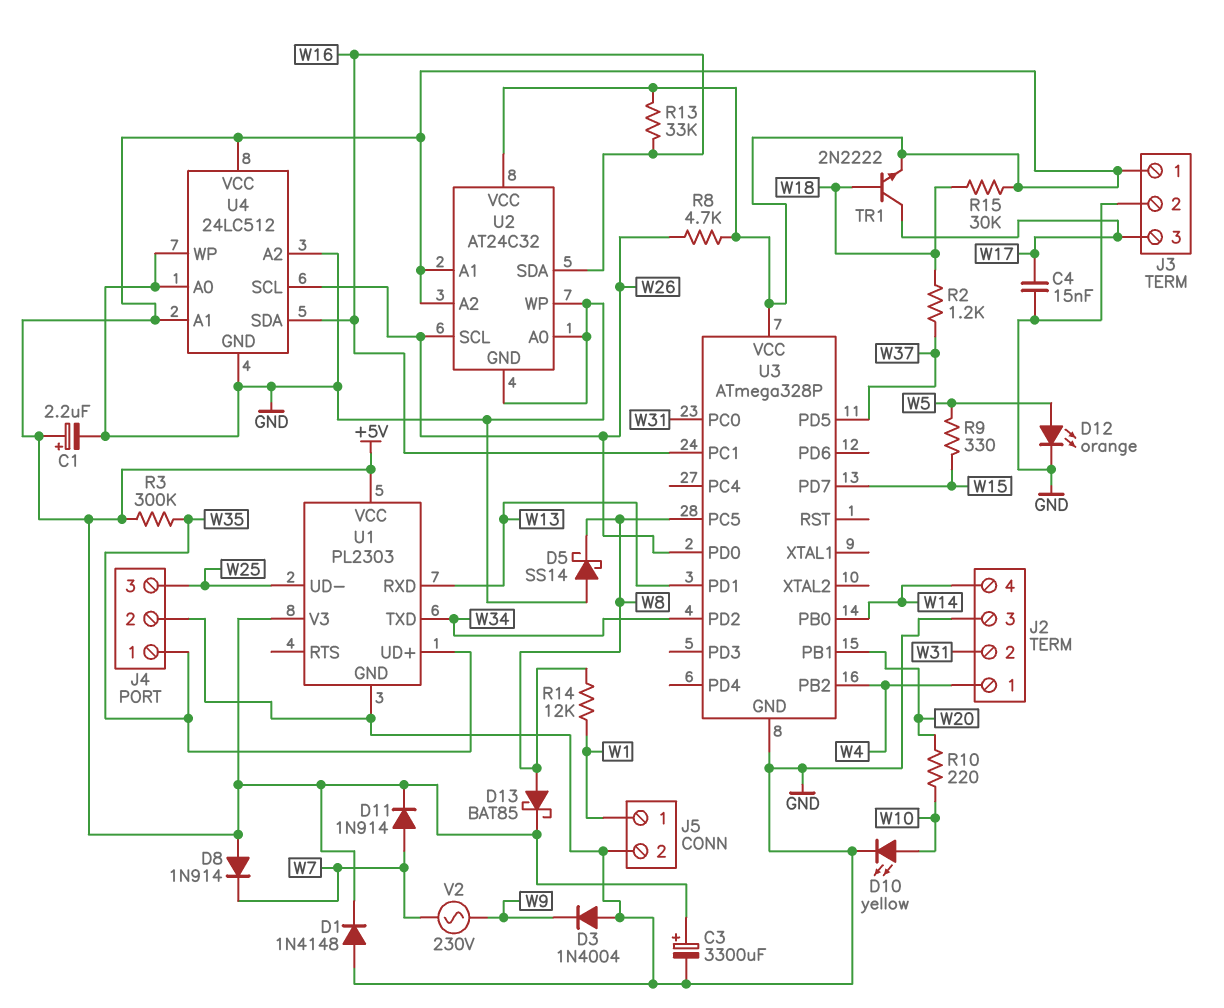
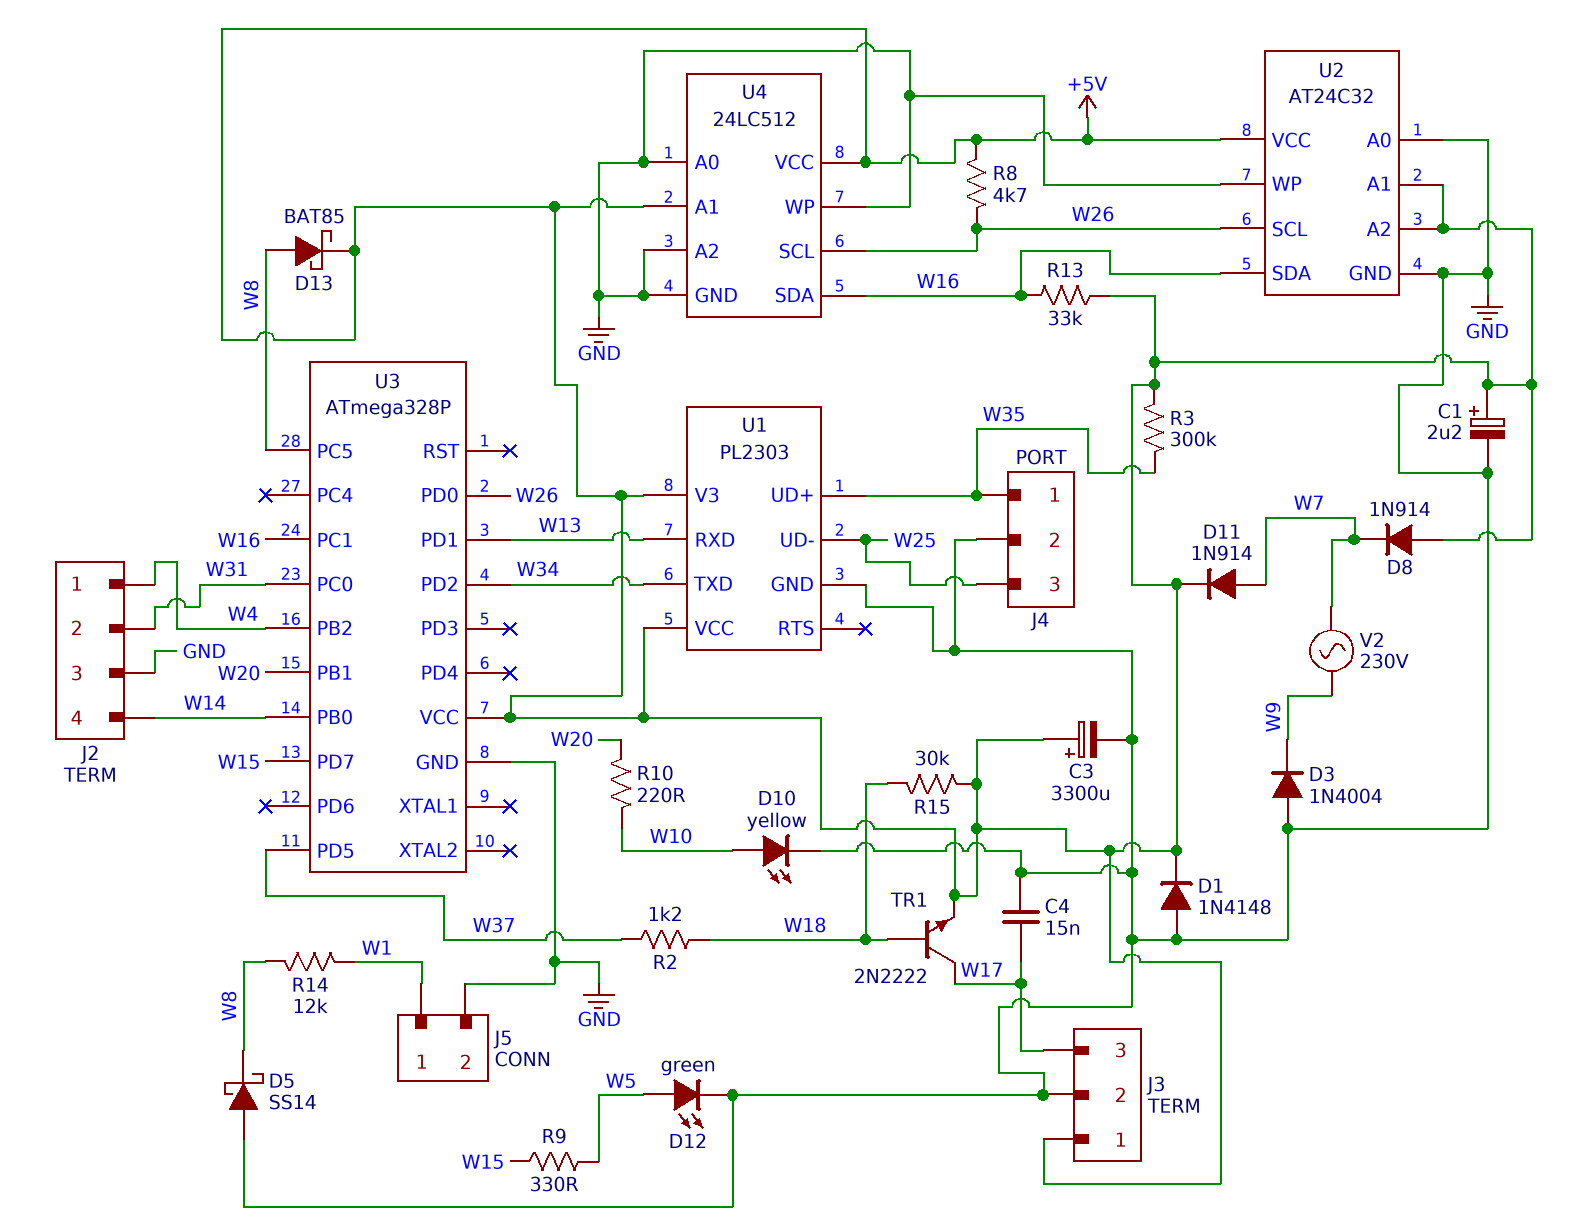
D12: LED orange (A W5, K GND) -> LED green (A W5, K GND)

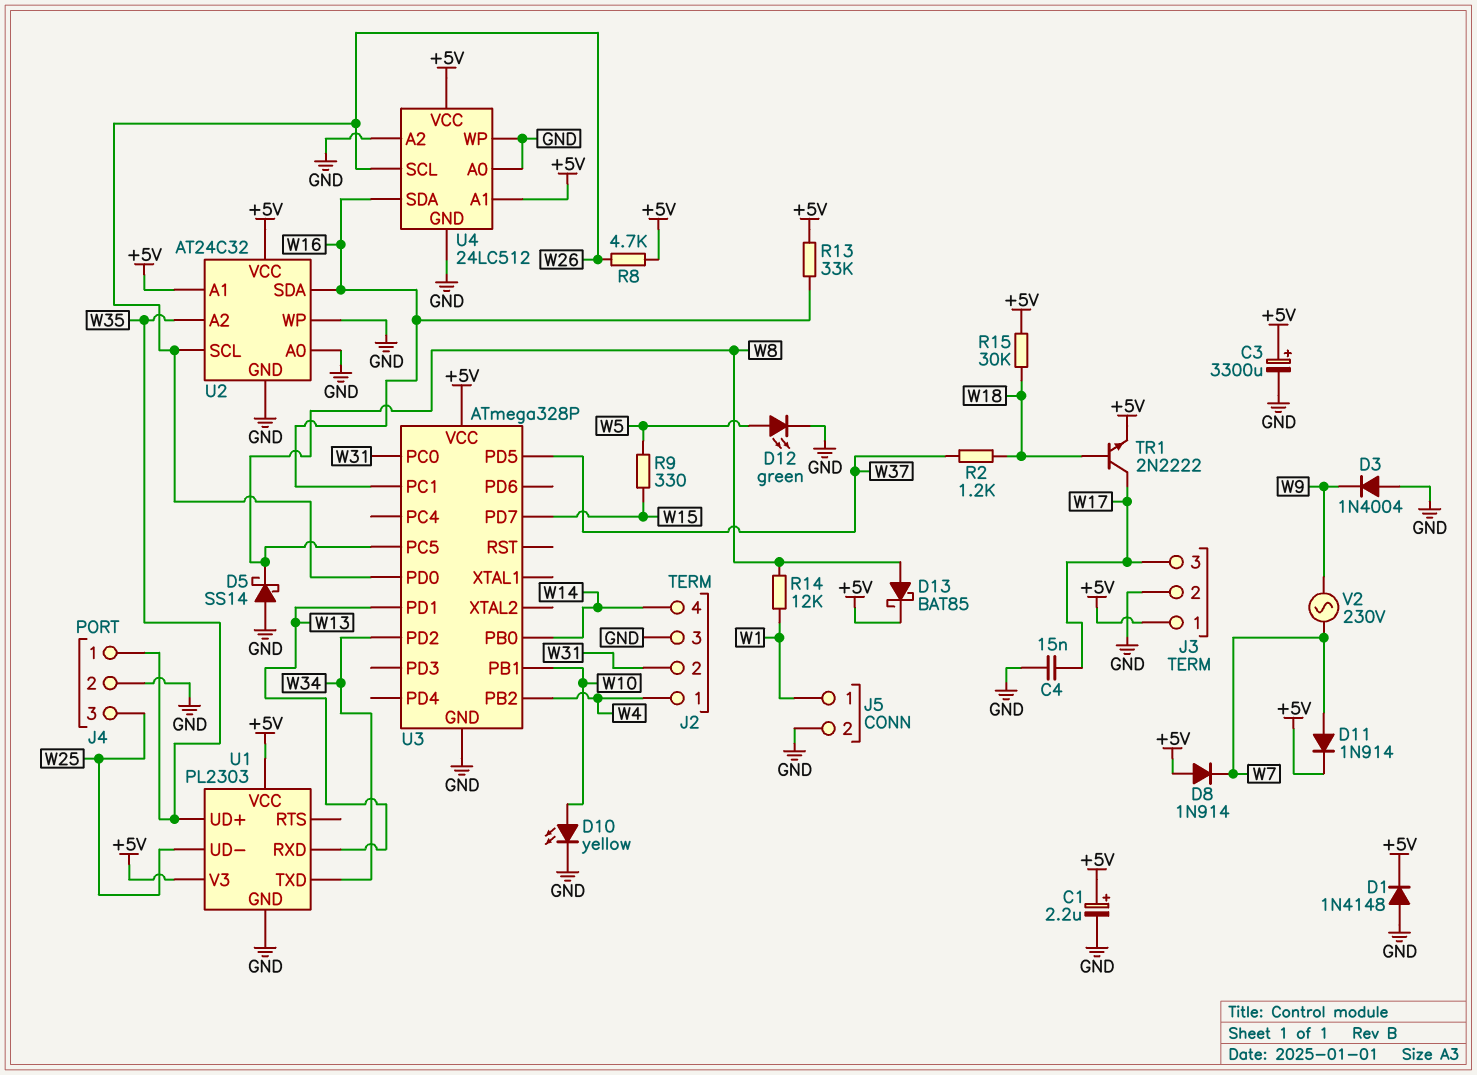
R3: 300k (+5V, W35) -> none
R10: 220 (W10, W20) -> none
U2 pin A2: +5V -> W35
U3 pin PB1: W20 -> W10

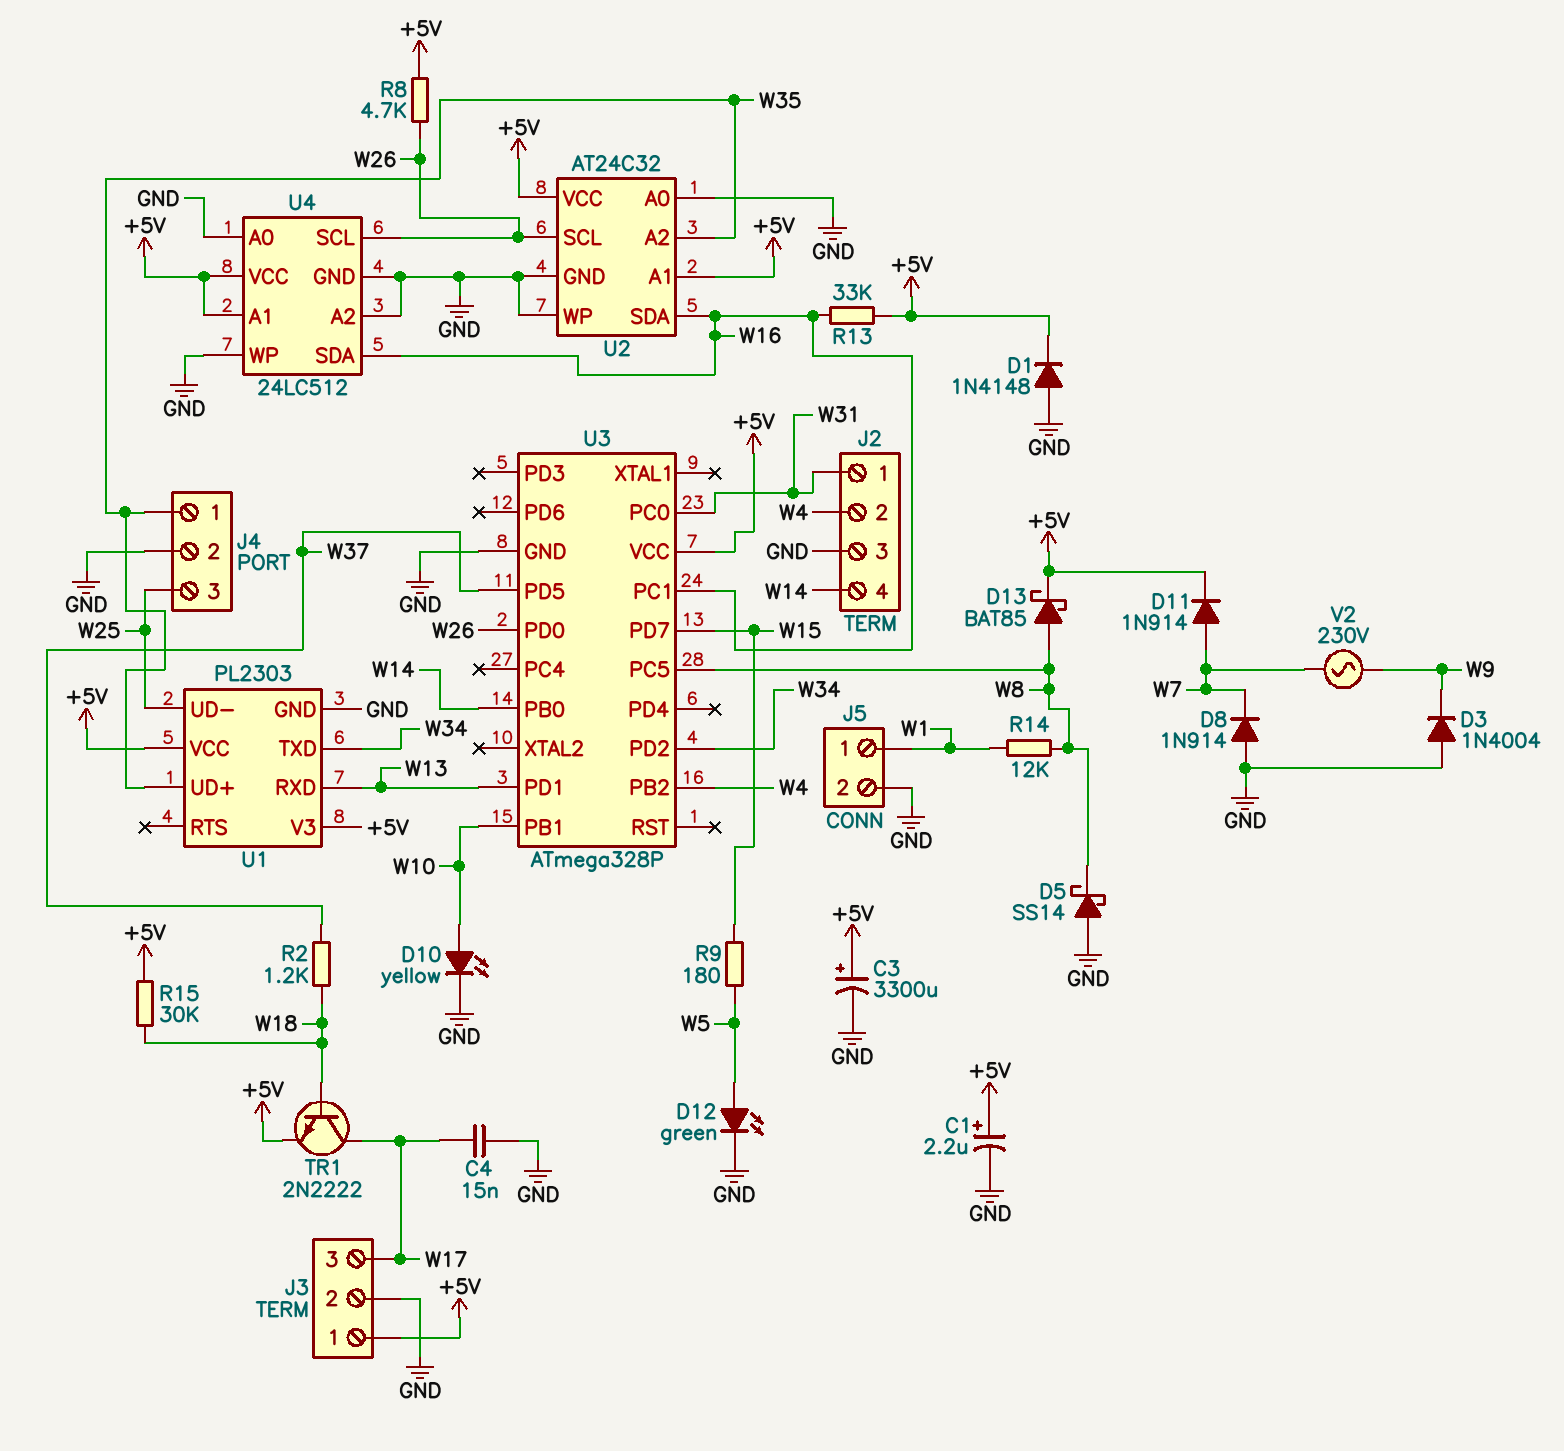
D8: diode 1N914 (A +5V, K W7) -> diode 1N914 (A GND, K W7)
J2 pin 1: W4 -> W31
J2 pin 2: W31 -> W4
R9: 330 (W5, W15) -> 180 (W5, W15)

